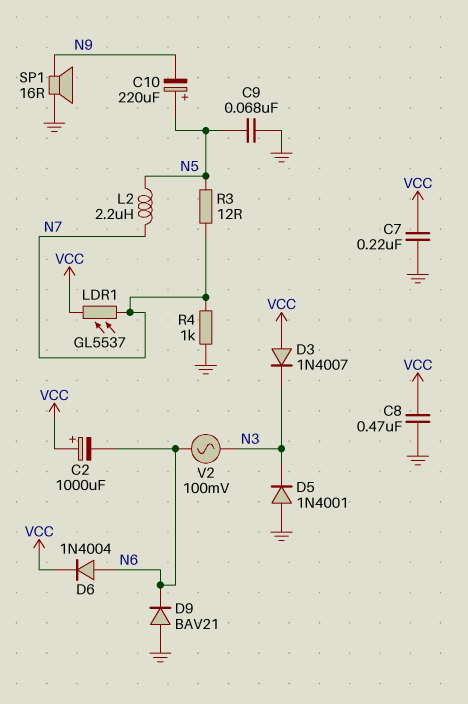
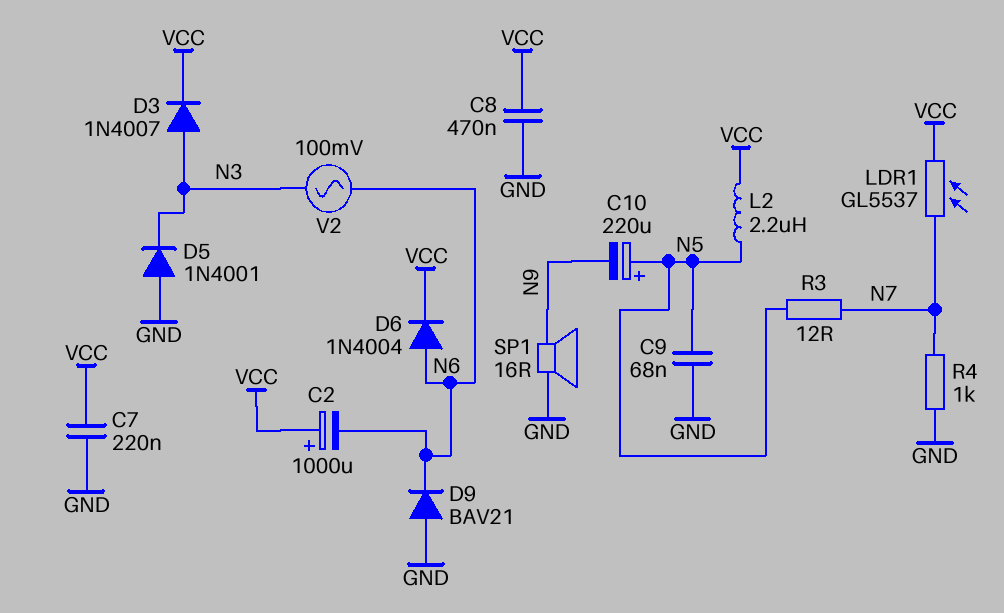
D3: diode 1N4007 (A VCC, K N3) -> diode 1N4007 (A N3, K VCC)
L2: 2.2uH (N5, N7) -> 2.2uH (N5, VCC)

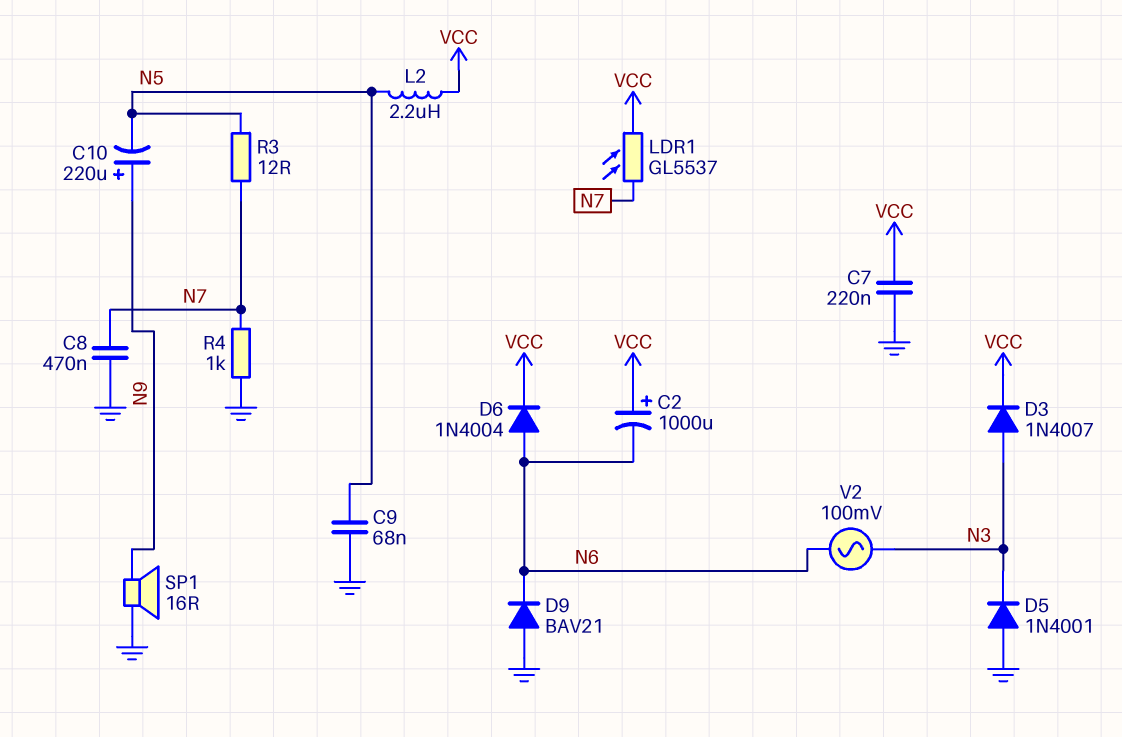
C8: 470nF (GND, VCC) -> 470nF (GND, N7)
C10: 220uF (plus N5, minus N9) -> 220uF (plus N9, minus N5)

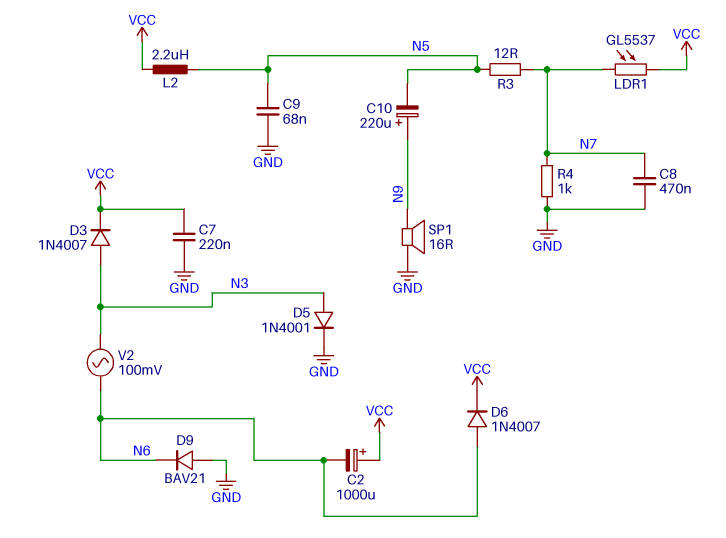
D5: diode 1N4001 (A GND, K N3) -> diode 1N4001 (A N3, K GND)
D6: diode 1N4004 (A N6, K VCC) -> diode 1N4007 (A N6, K VCC)

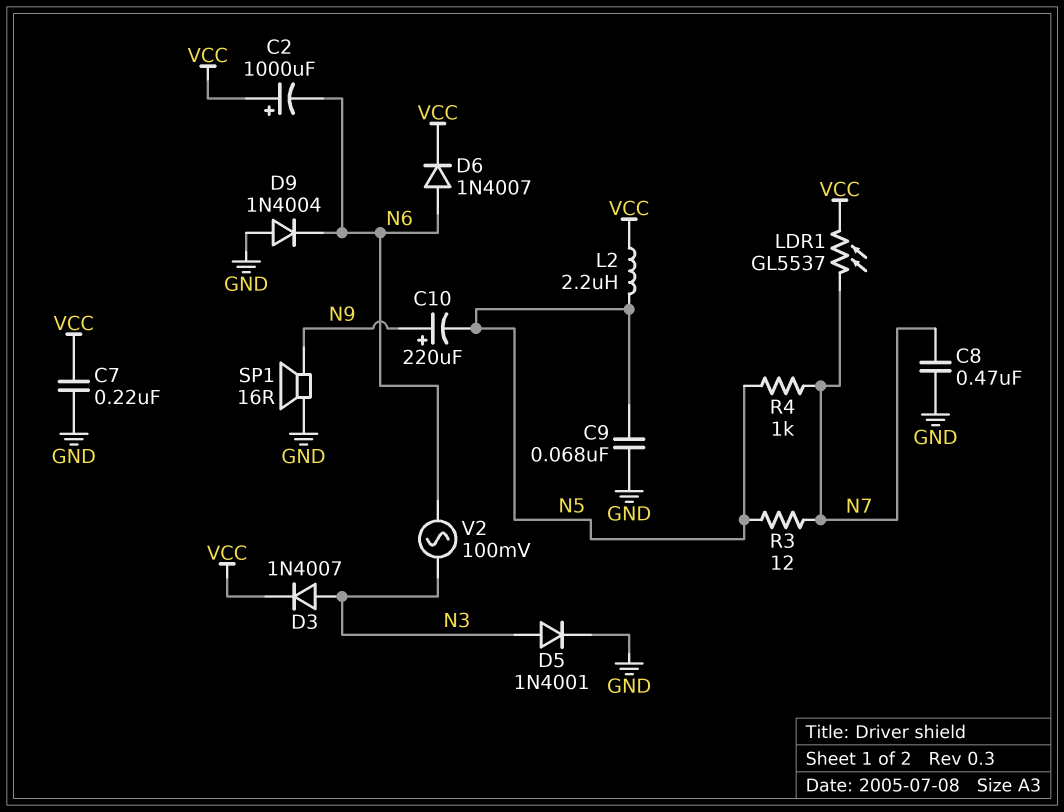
D9: diode BAV21 (A GND, K N6) -> diode 1N4004 (A GND, K N6)
R4: 1k (GND, N7) -> 1k (N5, N7)

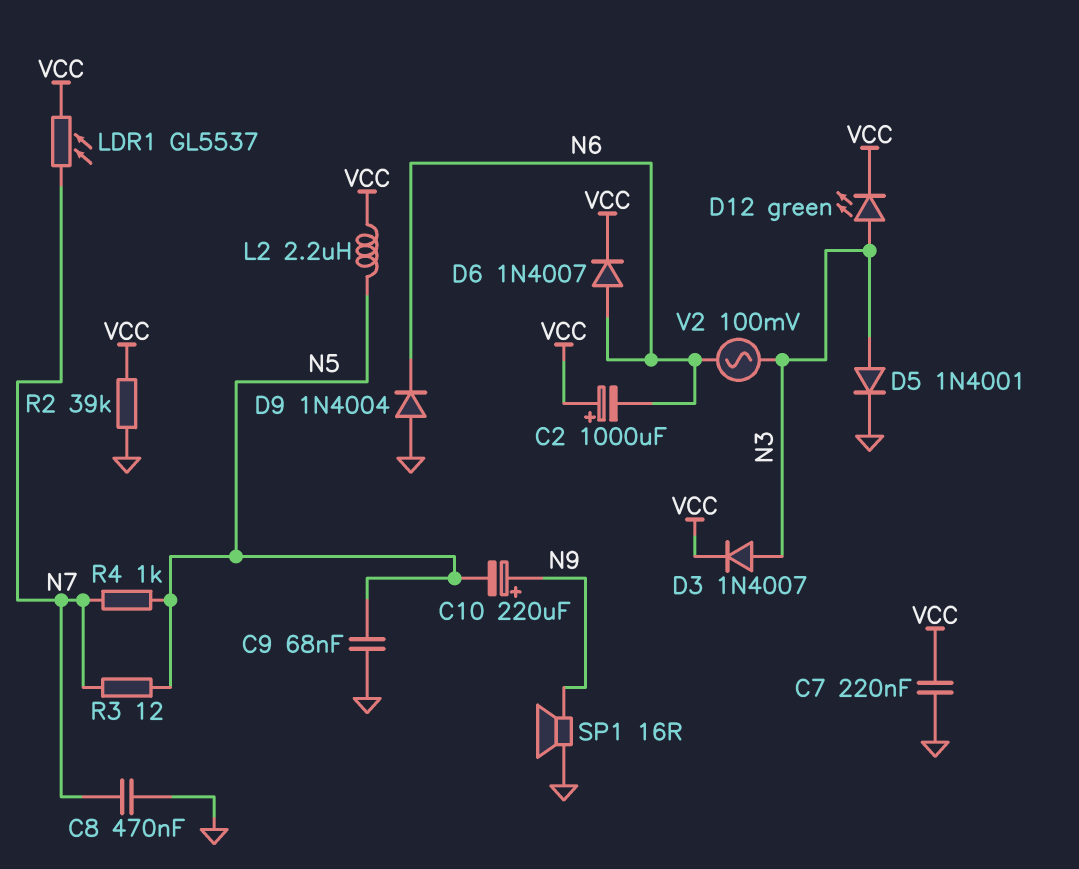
D12: none -> LED green (A N3, K VCC)
R2: none -> 39k (GND, VCC)

